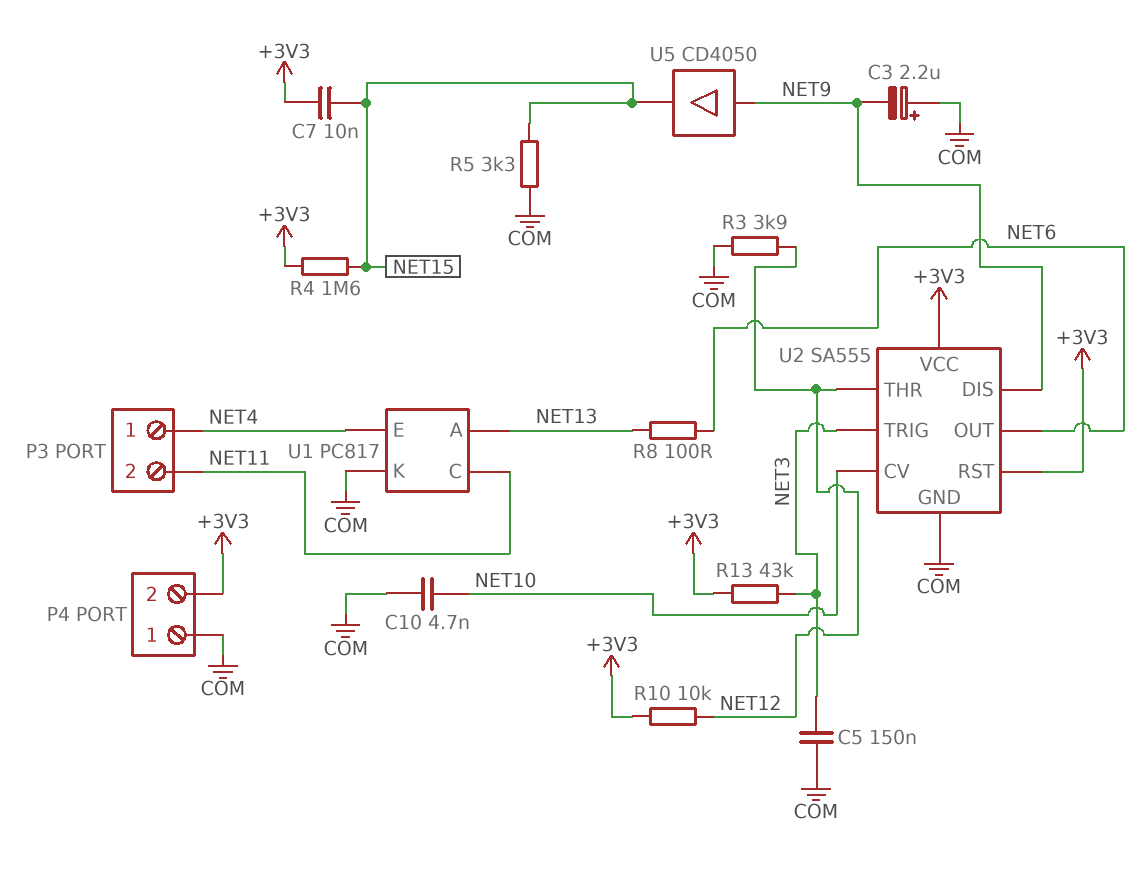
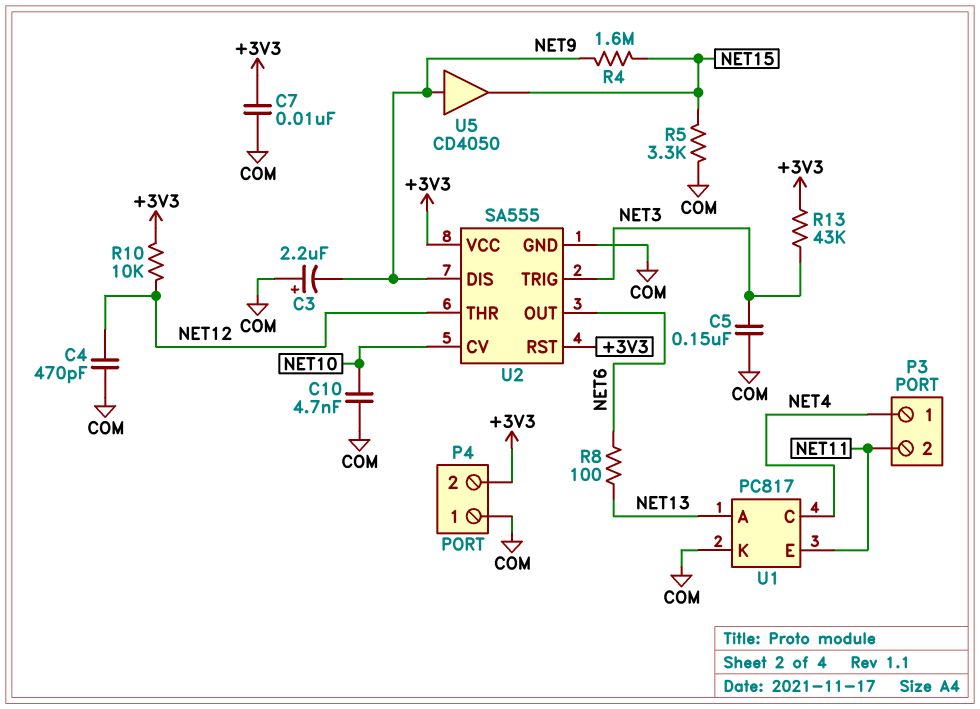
C4: none -> 470pF (COM, NET12)
C7: 10nF (+3V3, NET15) -> 10nF (+3V3, COM)
R3: 3.9k (COM, NET12) -> none
R4: 1.6M (+3V3, NET15) -> 1.6M (NET9, NET15)
U1 pin C: NET11 -> NET4
U1 pin E: NET4 -> NET11

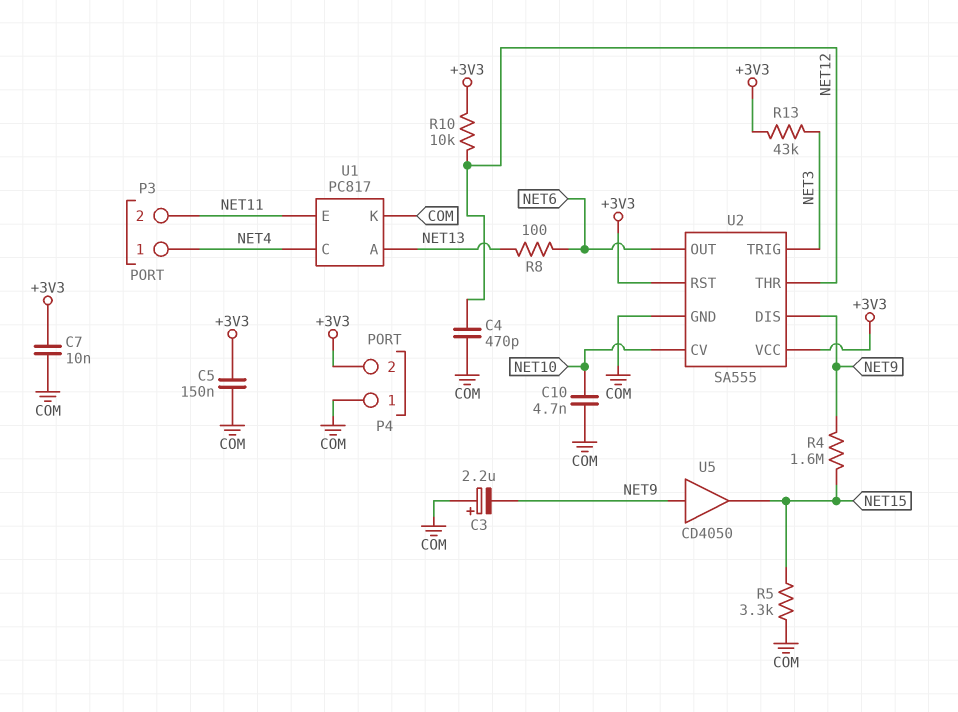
C5: 150nF (COM, NET3) -> 150nF (+3V3, COM)

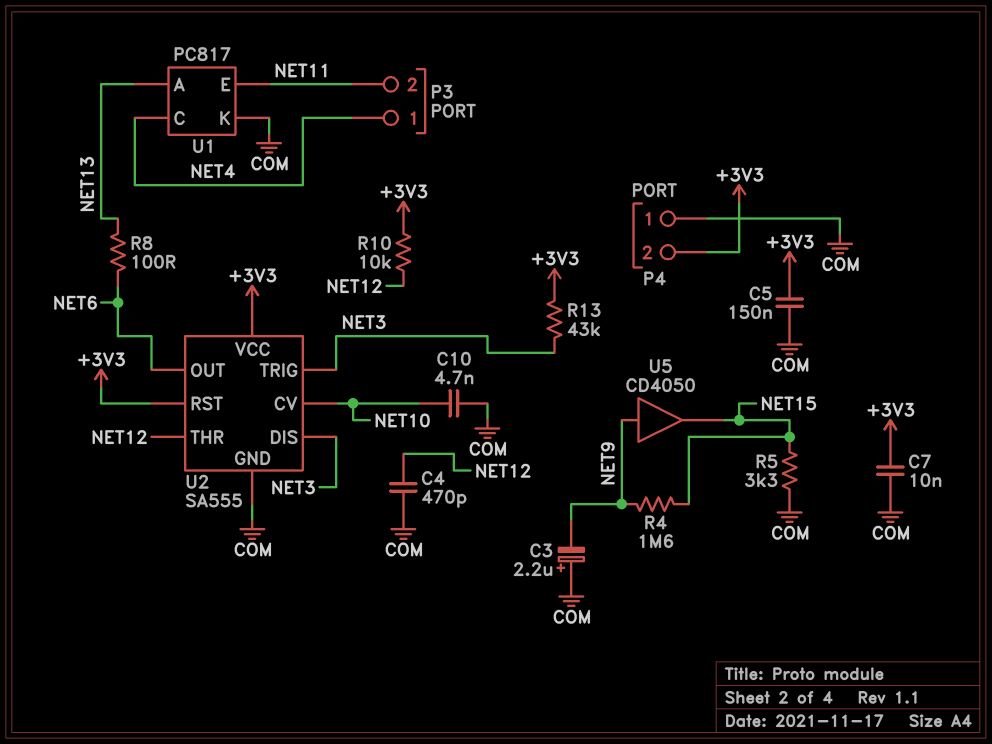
U2 pin DIS: NET9 -> NET3

